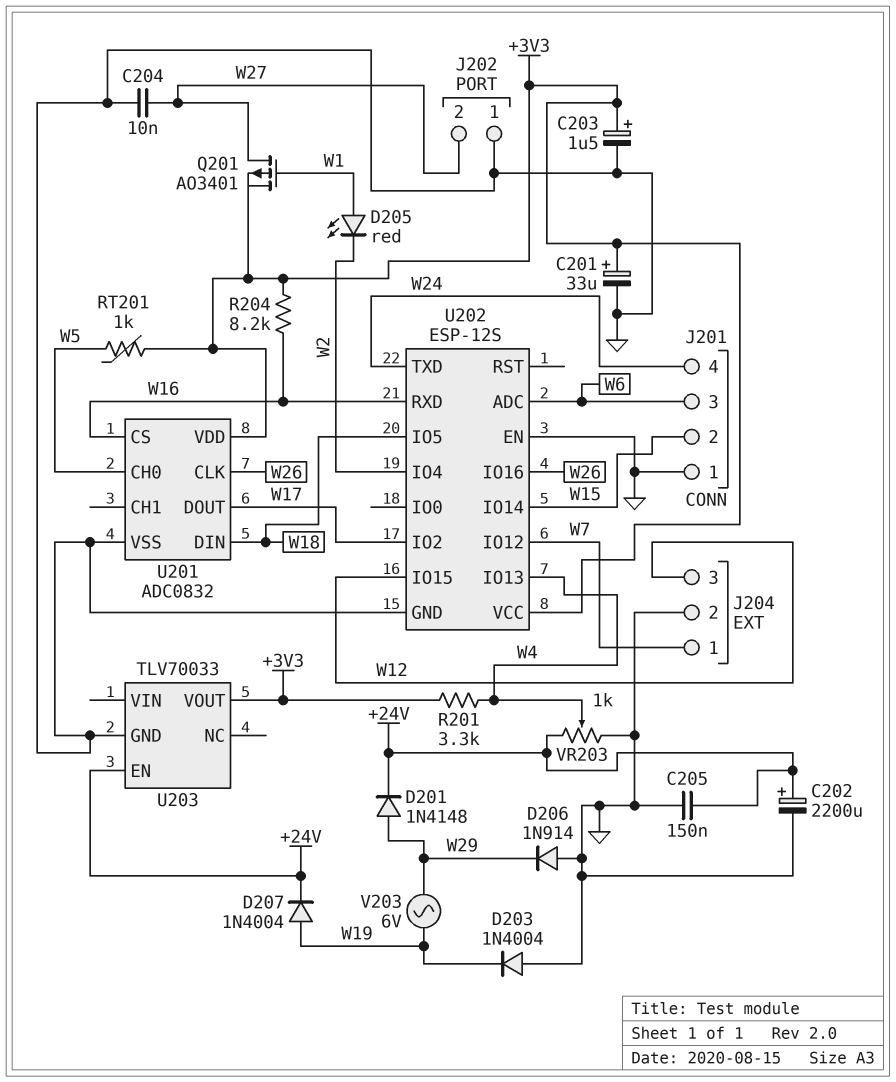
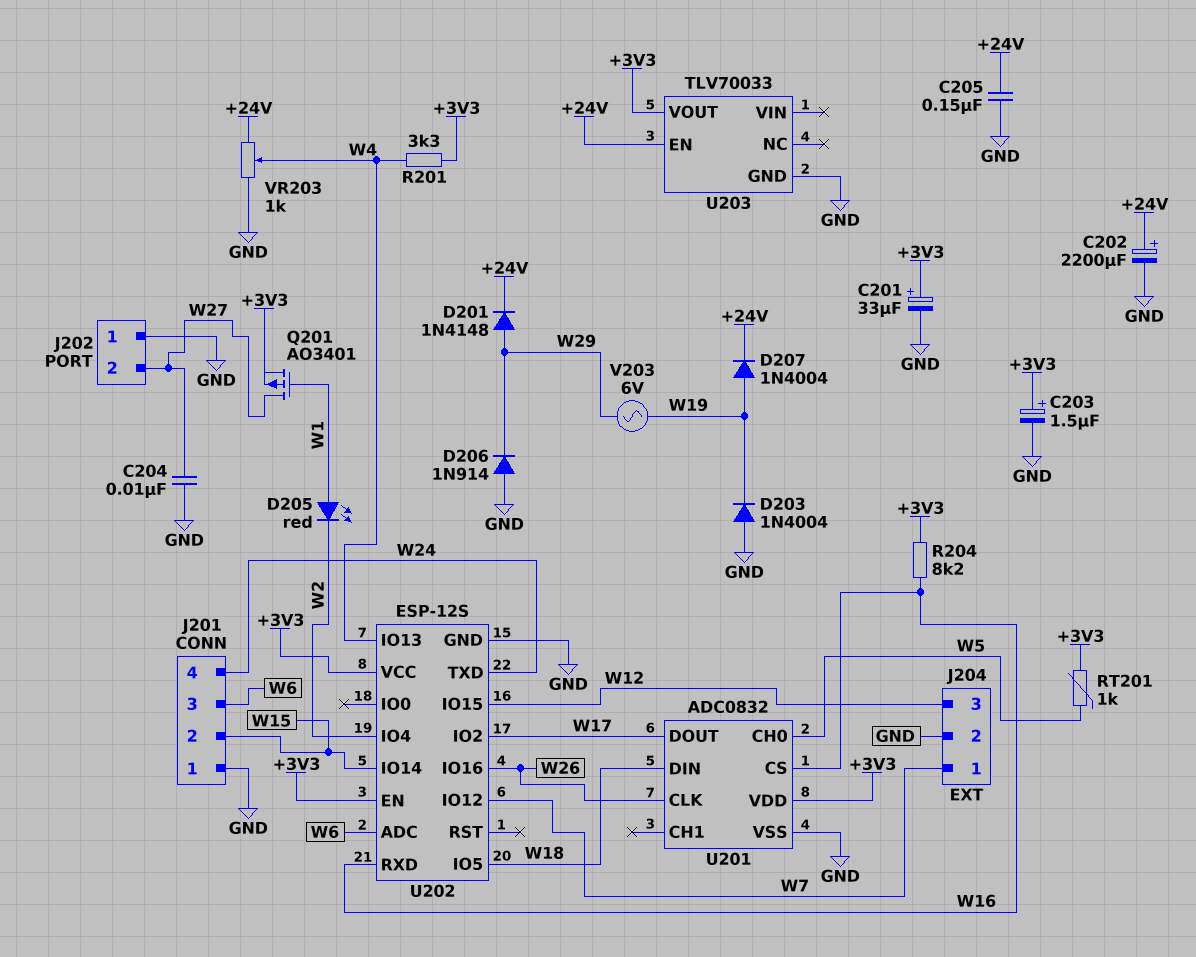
U202 pin EN: GND -> +3V3

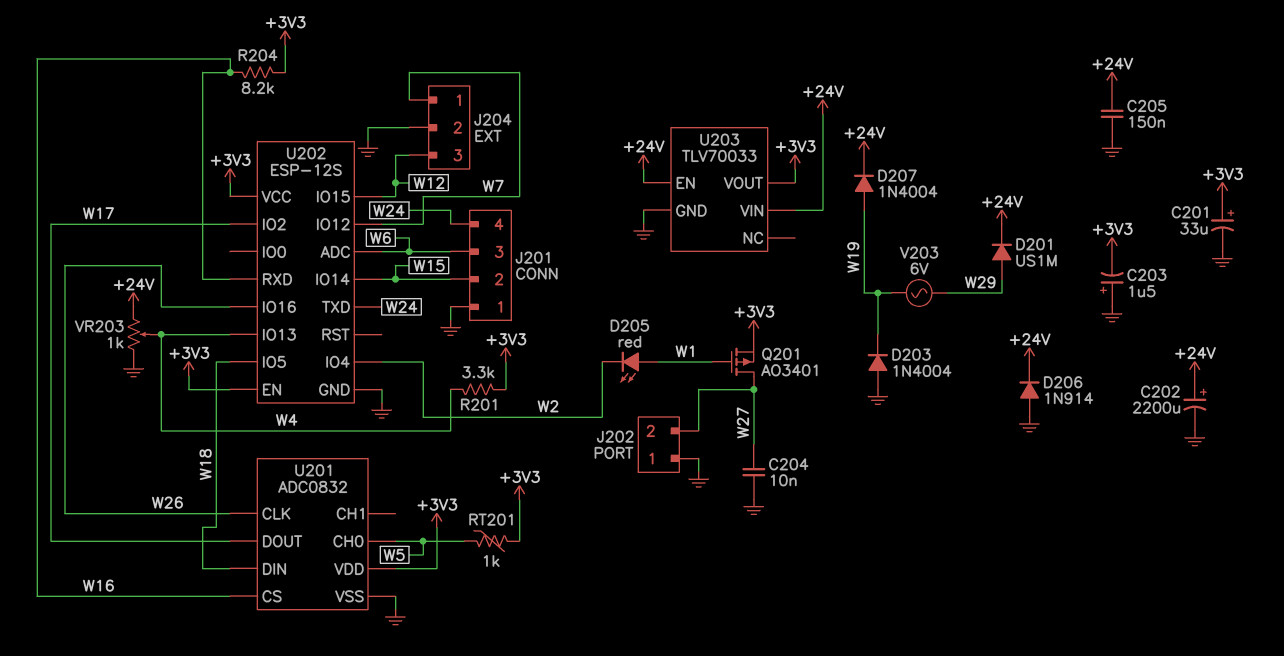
C203: 1.5uF (plus +3V3, minus GND) -> 1.5uF (plus GND, minus +3V3)
D201: diode 1N4148 (A W29, K +24V) -> diode US1M (A W29, K +24V)
D206: diode 1N914 (A GND, K W29) -> diode 1N914 (A GND, K +24V)
U203 pin VIN: none -> +24V

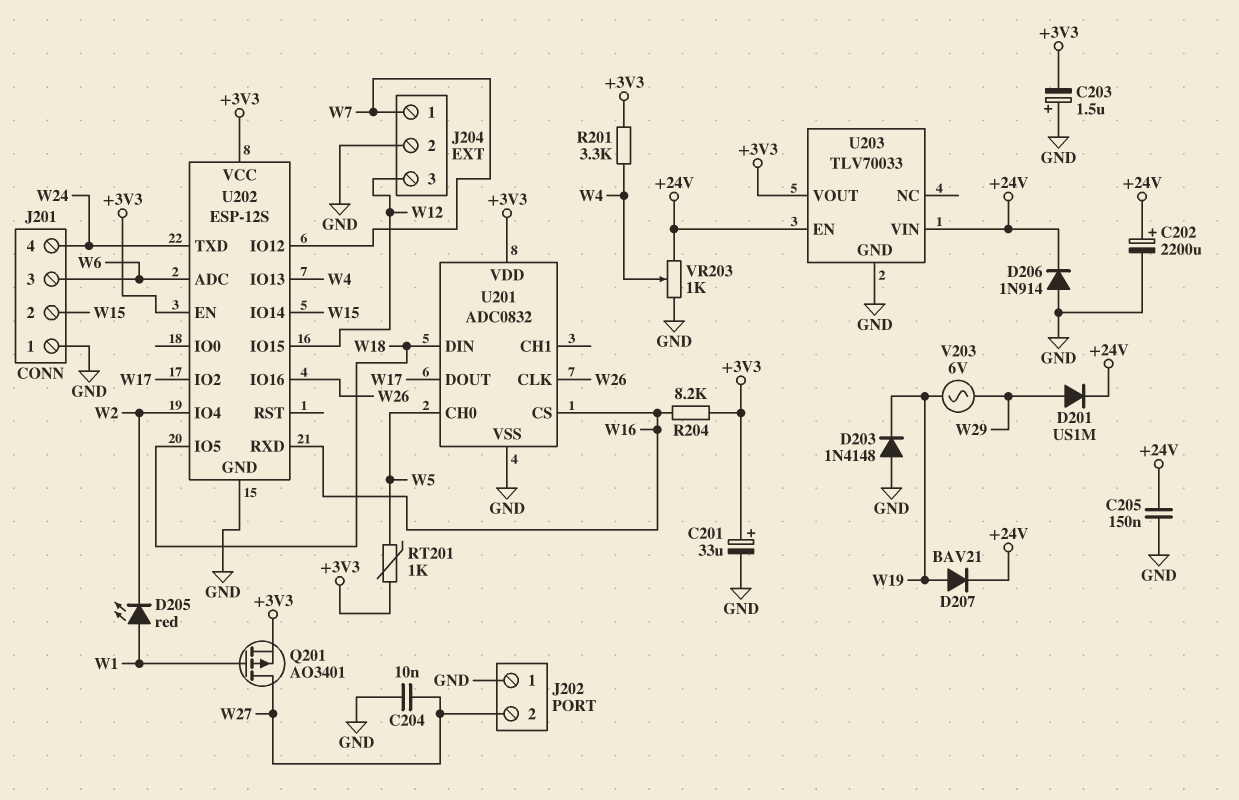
D203: diode 1N4004 (A GND, K W19) -> diode 1N4148 (A GND, K W19)
D207: diode 1N4004 (A W19, K +24V) -> diode BAV21 (A W19, K +24V)

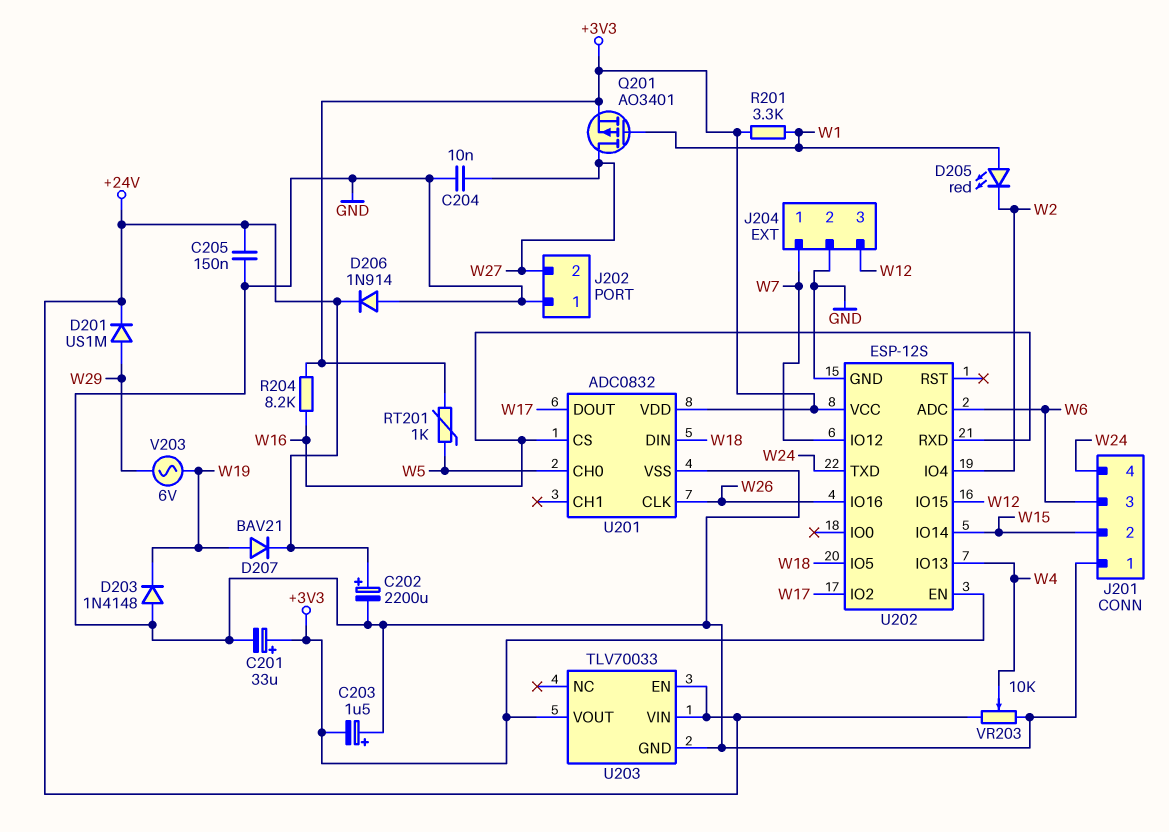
R201: 3.3k (+3V3, W4) -> 3.3k (+3V3, W1)
VR203: 1k (+24V, GND, wiper W4) -> 10k (+24V, GND, wiper W4)

